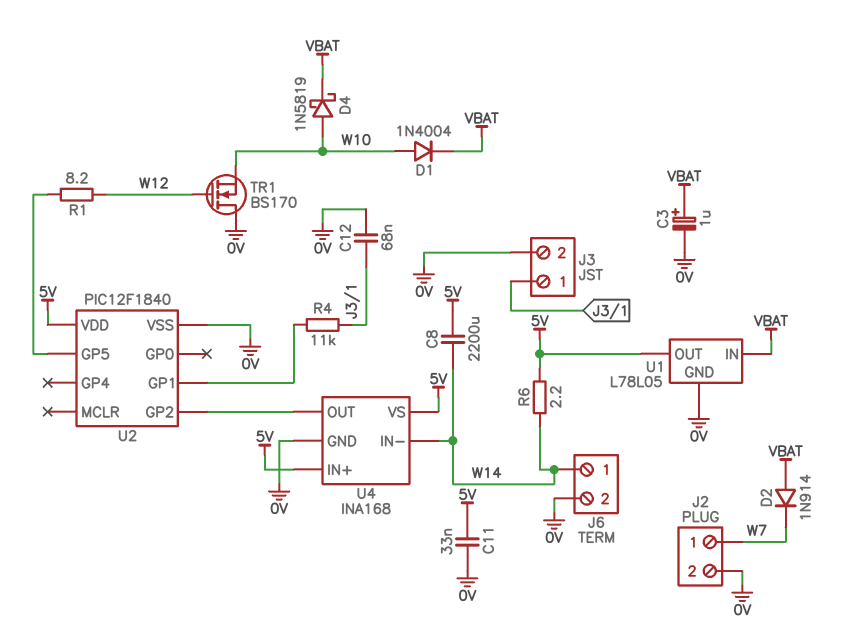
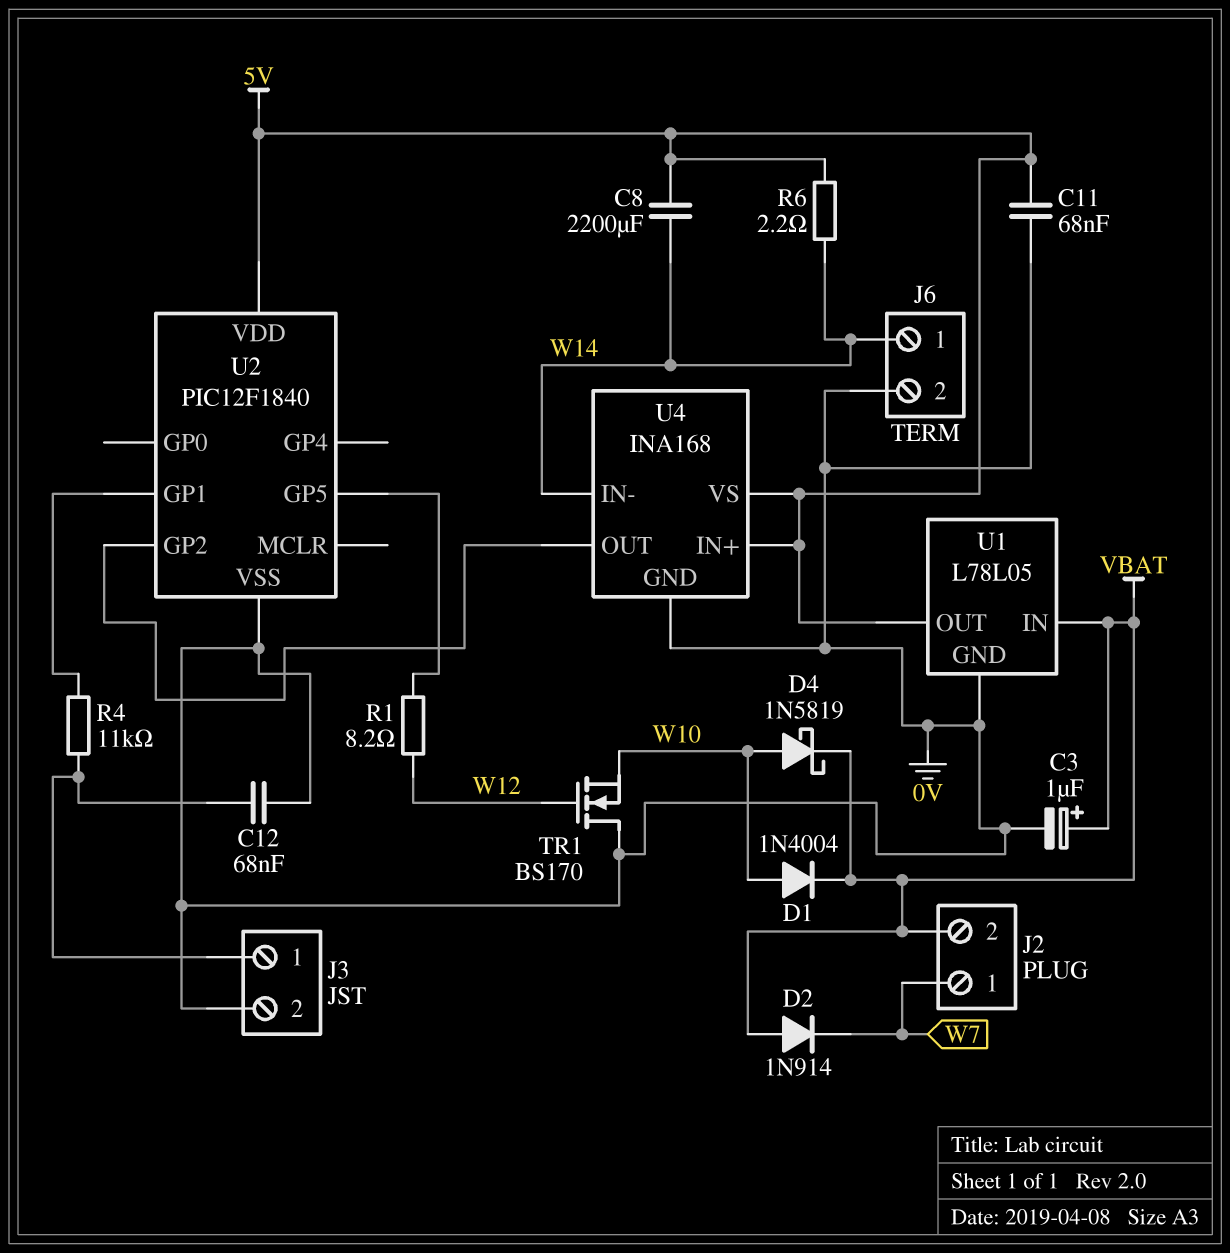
C11: 33nF (0V, 5V) -> 68nF (0V, 5V)
J2 pin 2: 0V -> VBAT

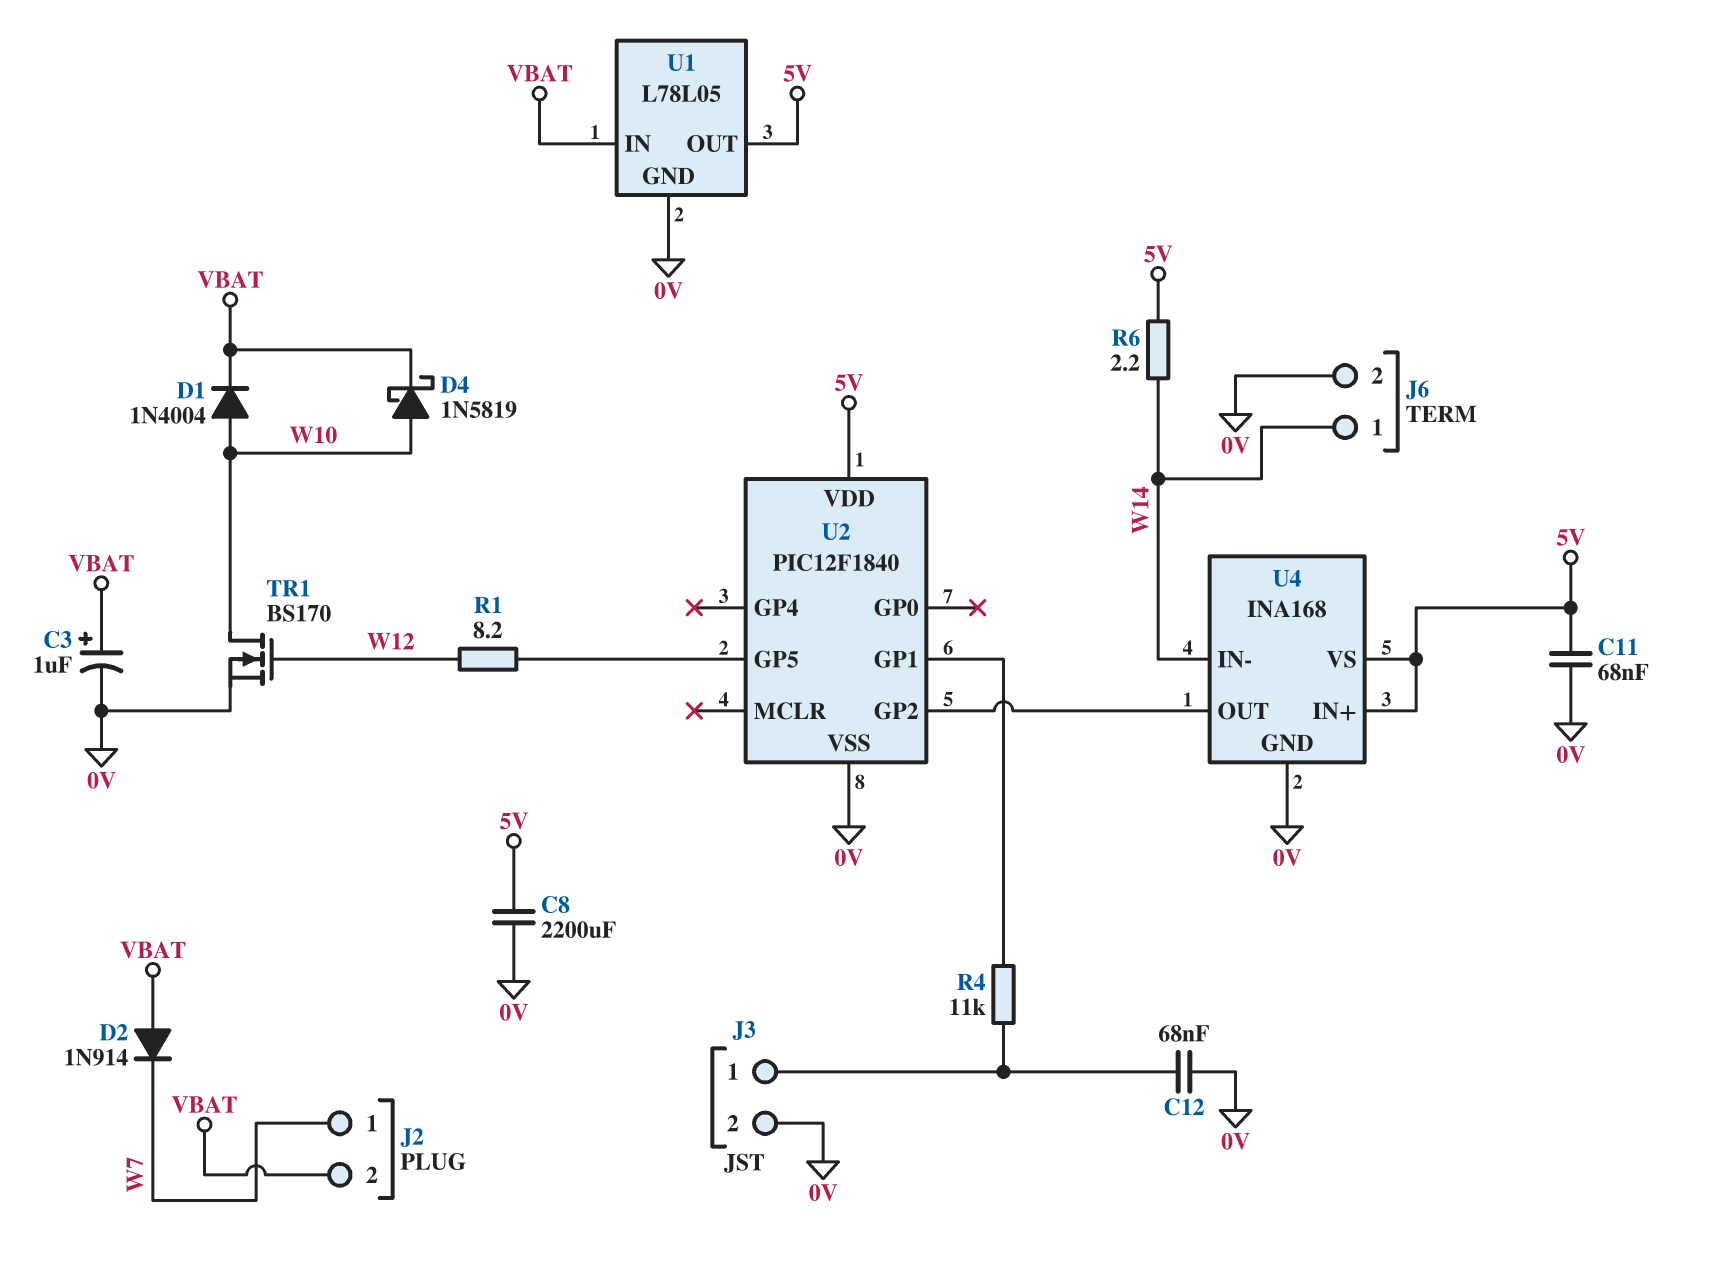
C8: 2200uF (5V, W14) -> 2200uF (0V, 5V)
TR1: NMOS BS170 (G W12, D 0V, S W10) -> NMOS BS170 (G W12, D W10, S 0V)

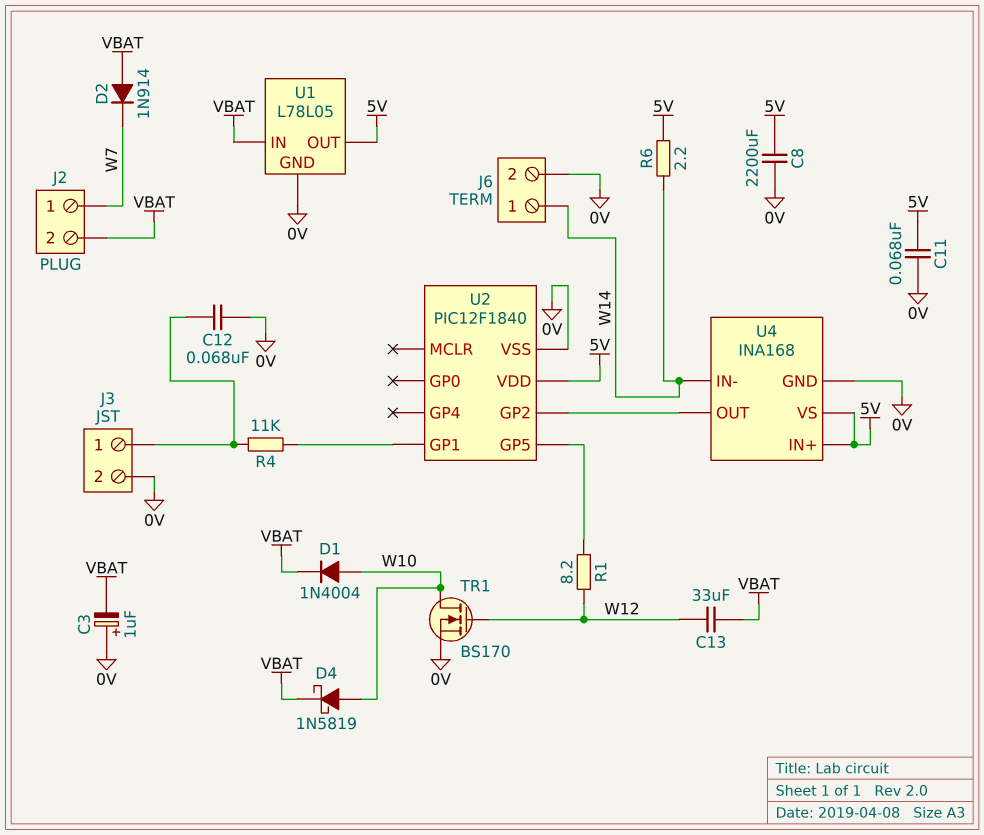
C3: 1uF (plus VBAT, minus 0V) -> 1uF (plus 0V, minus VBAT)
C13: none -> 33uF (VBAT, W12)

